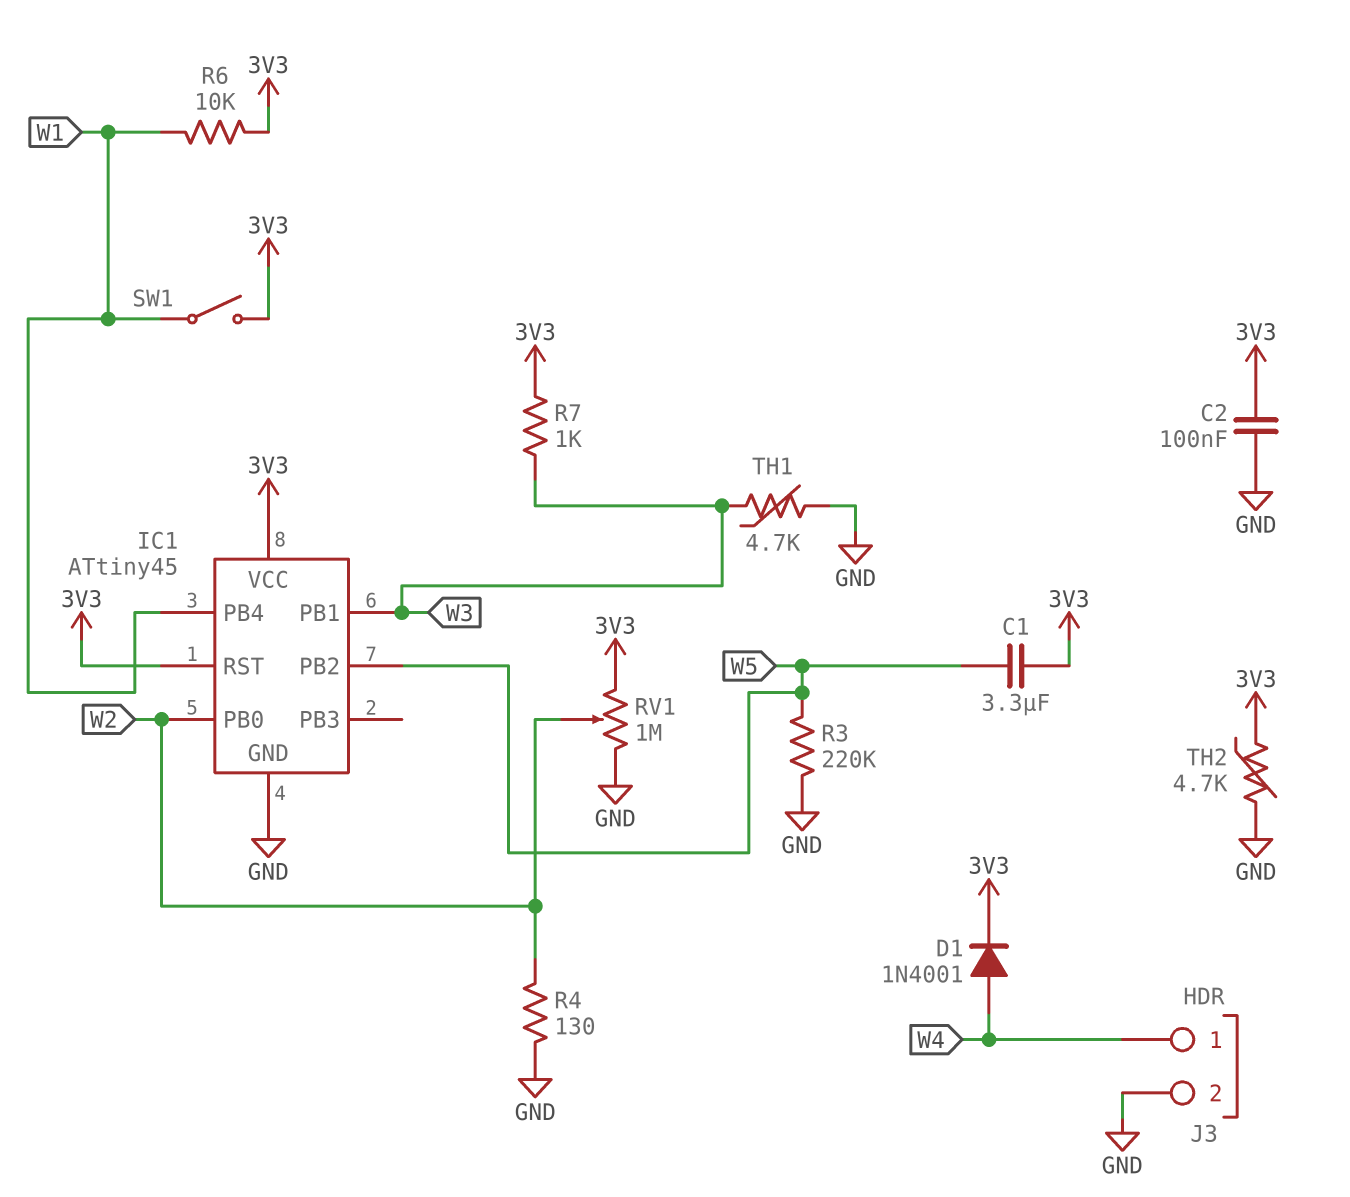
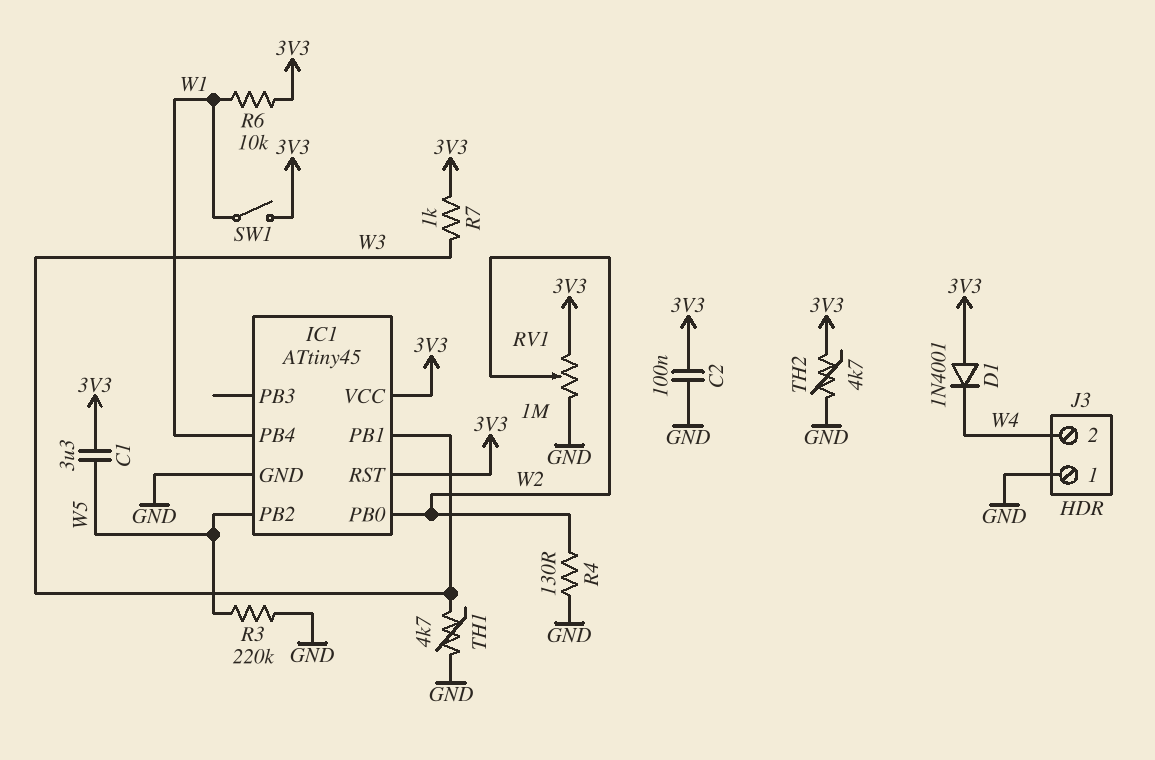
D1: diode 1N4001 (A W4, K 3V3) -> diode 1N4001 (A 3V3, K W4)
J3 pin 1: W4 -> GND
J3 pin 2: GND -> W4

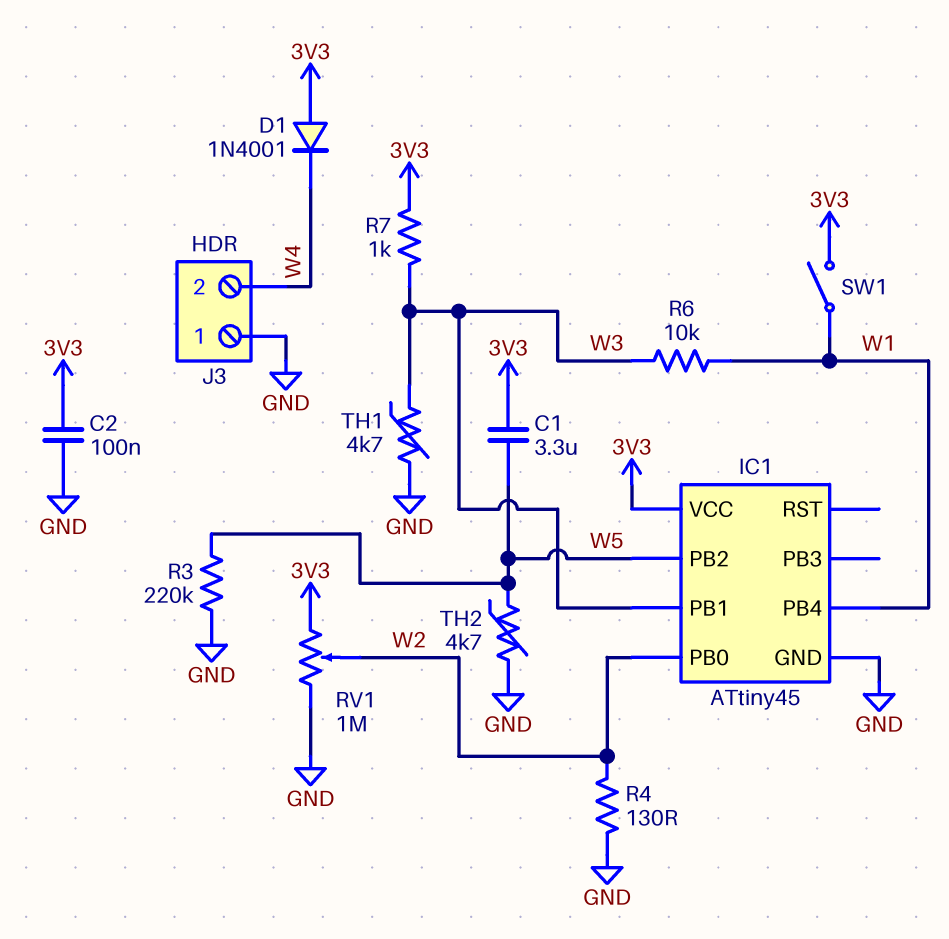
IC1 pin RST: 3V3 -> none
R6: 10k (3V3, W1) -> 10k (W1, W3)
TH2: 4.7k (3V3, GND) -> 4.7k (GND, W5)

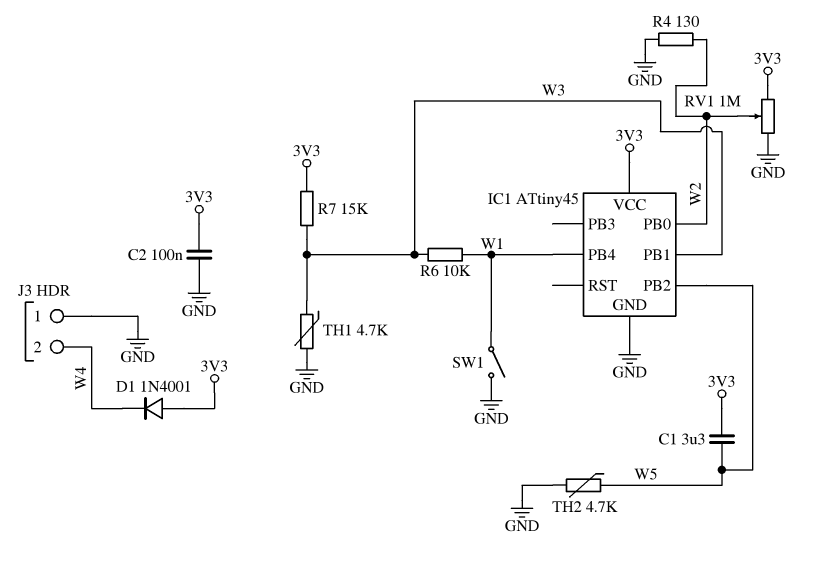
R3: 220k (GND, W5) -> none
R7: 1k (3V3, W3) -> 15k (3V3, W3)
SW1: switch (3V3, W1) -> switch (GND, W1)

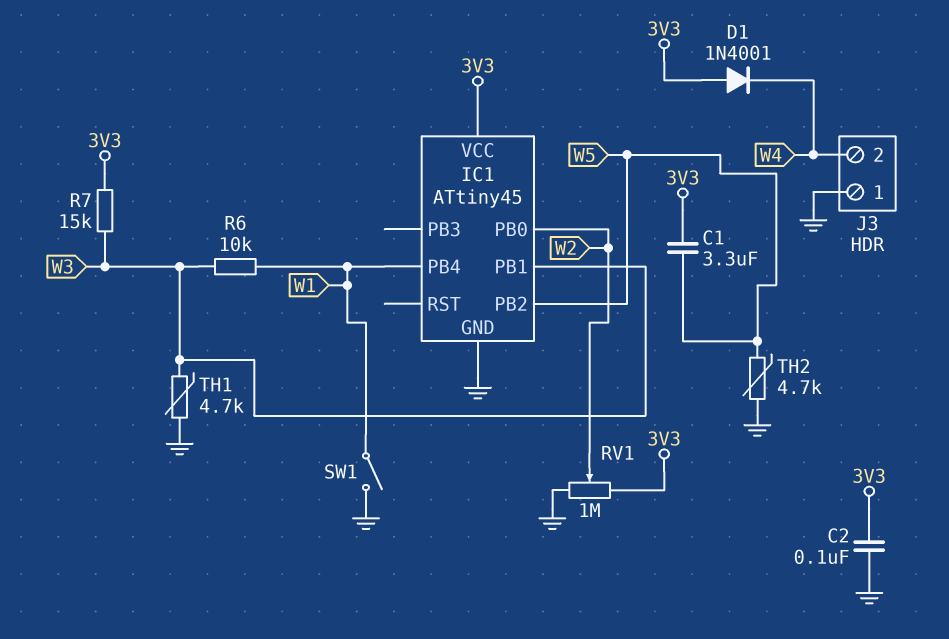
R4: 130 (GND, W2) -> none

